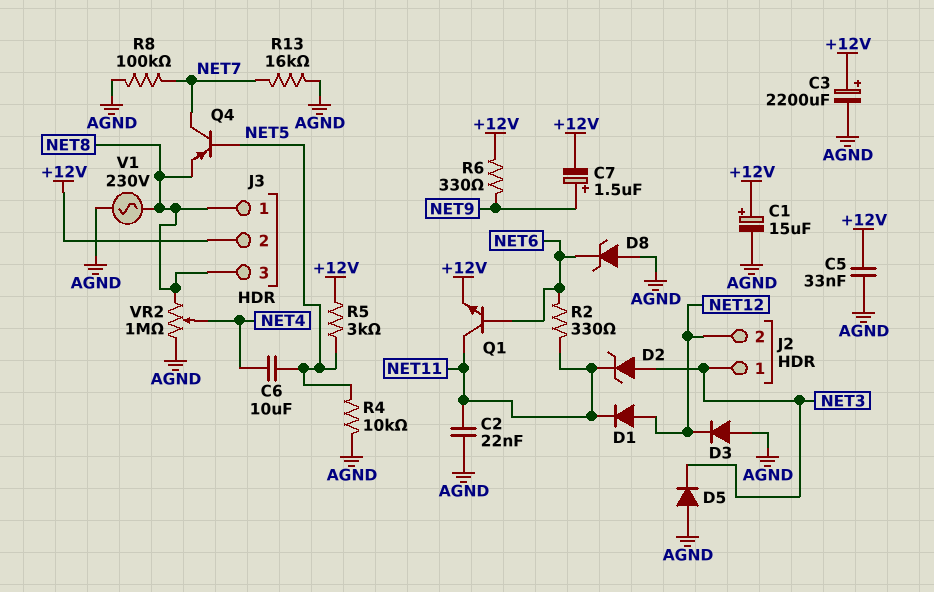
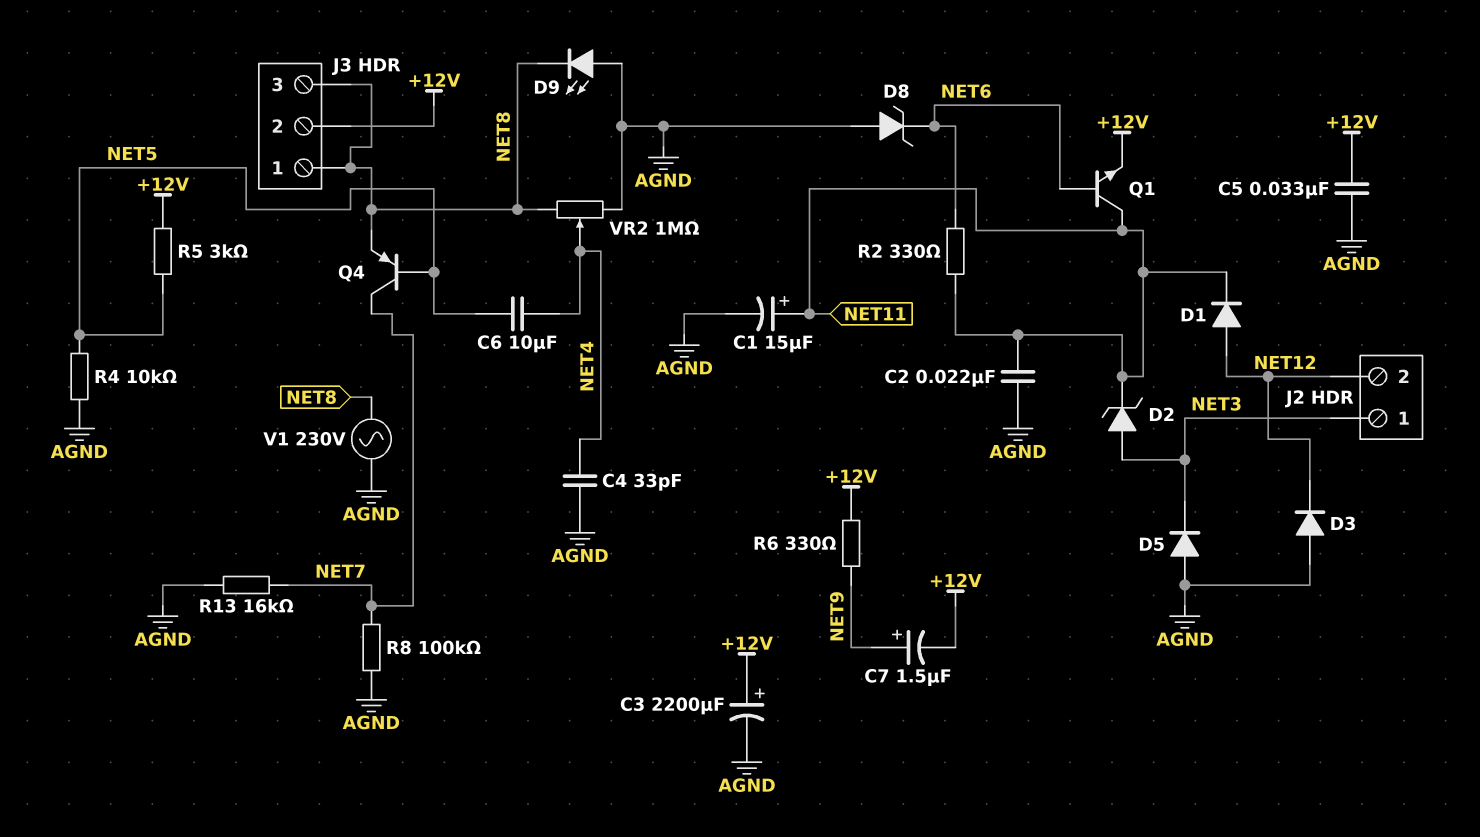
C1: 15uF (plus +12V, minus AGND) -> 15uF (plus NET11, minus AGND)
C4: none -> 33pF (AGND, NET4)
D9: none -> LED (A AGND, K NET8)

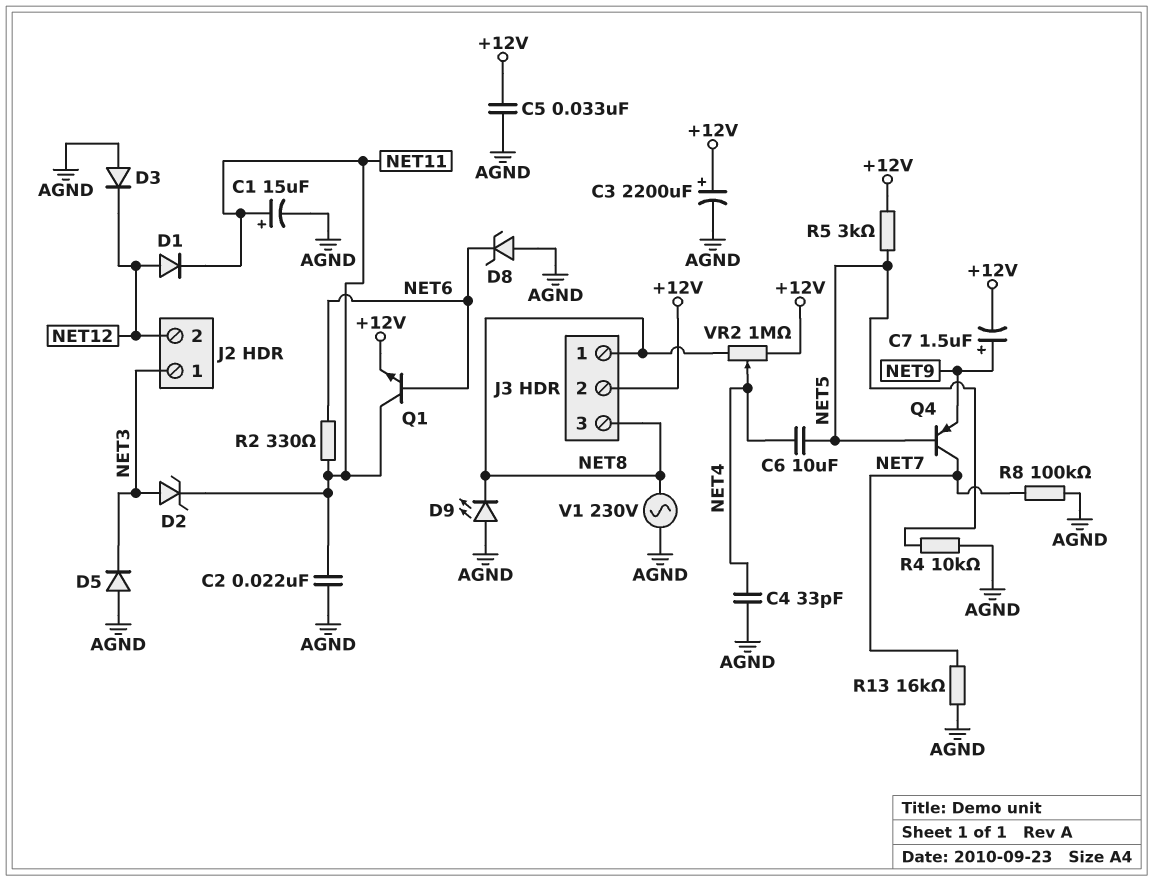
Q4: PNP (B NET5, C NET7, E NET8) -> PNP (B NET5, C NET7, E NET9)
R6: 330 (+12V, NET9) -> none
VR2: 1M (AGND, NET8, wiper NET4) -> 1M (+12V, NET8, wiper NET4)

